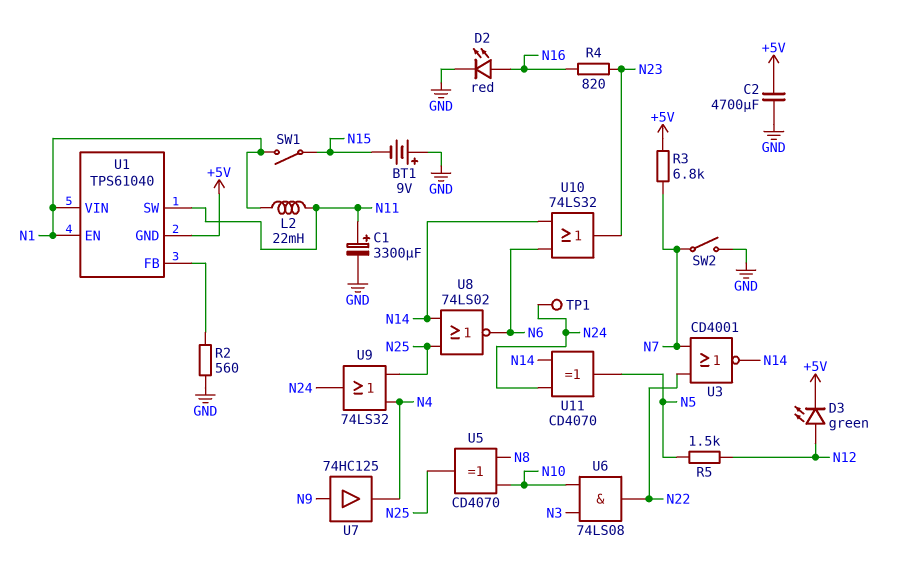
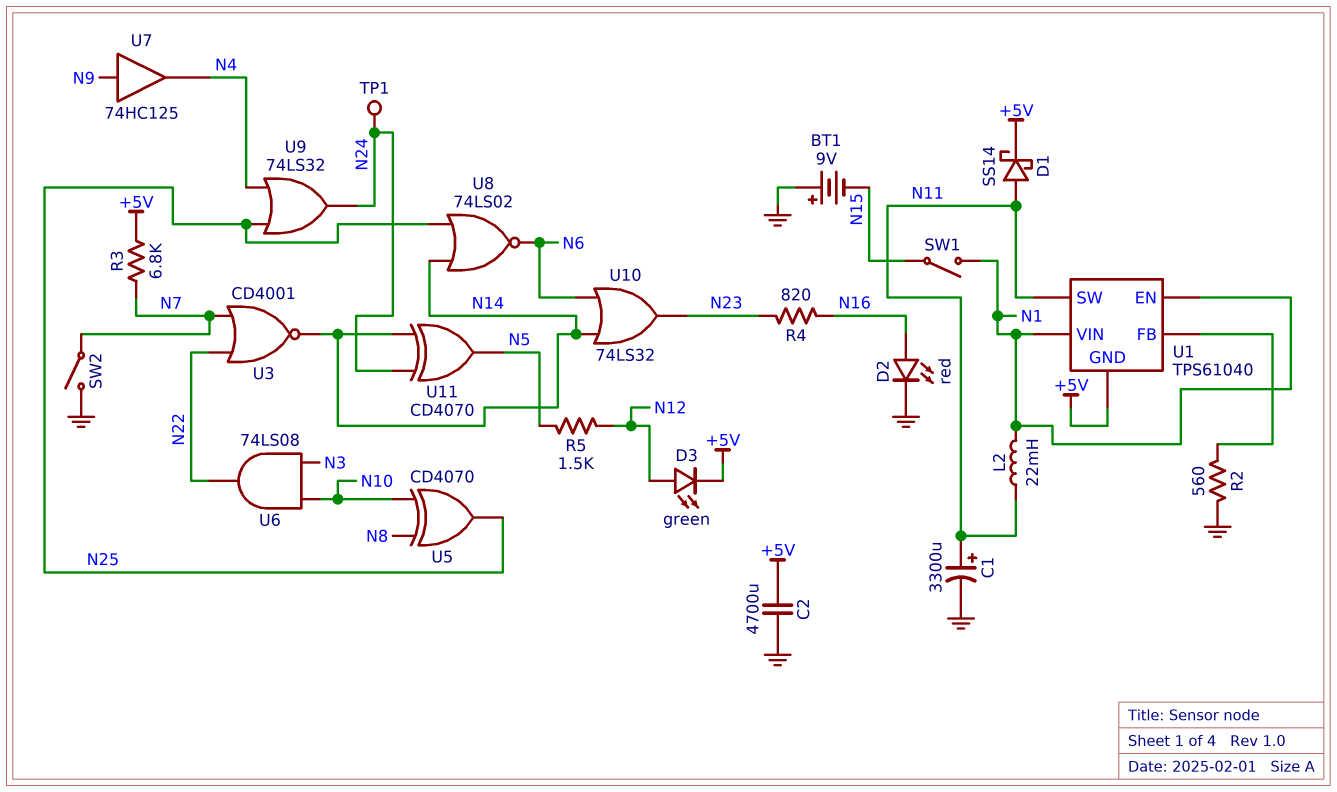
D1: none -> schottky SS14 (A N11, K +5V)

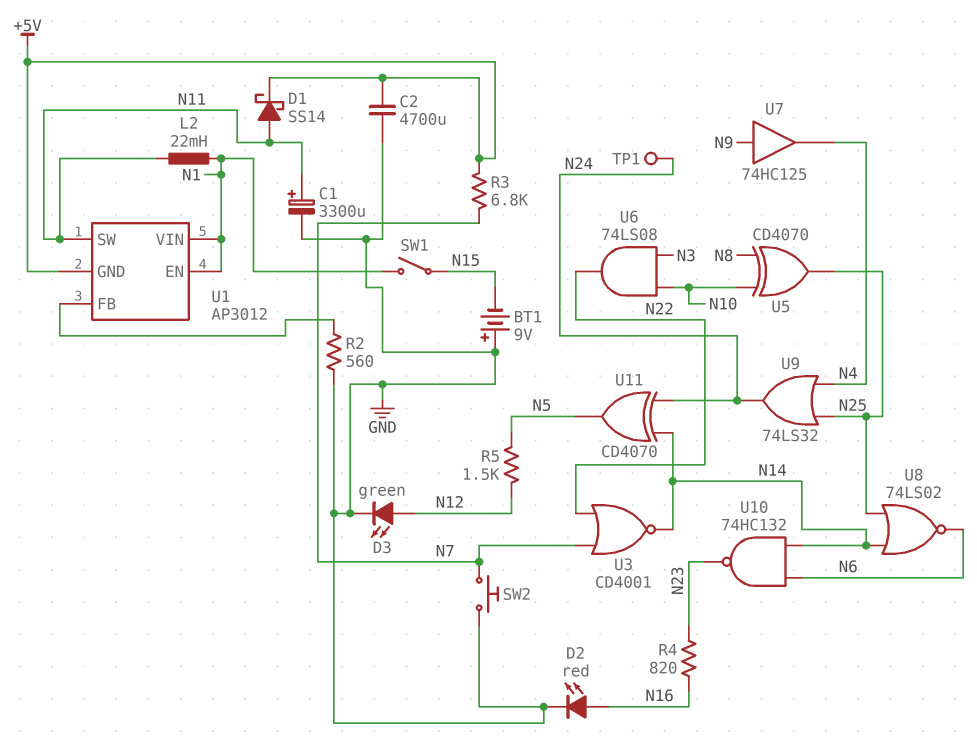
D3: LED green (A N12, K +5V) -> LED green (A N12, K GND)
SW2: switch (GND, N7) -> button (GND, N7)
U1: TPS61040 -> AP3012
U10: OR 74LS32 (in N6, in N14, out N23) -> NAND 74HC132 (in N6, in N14, out N23)

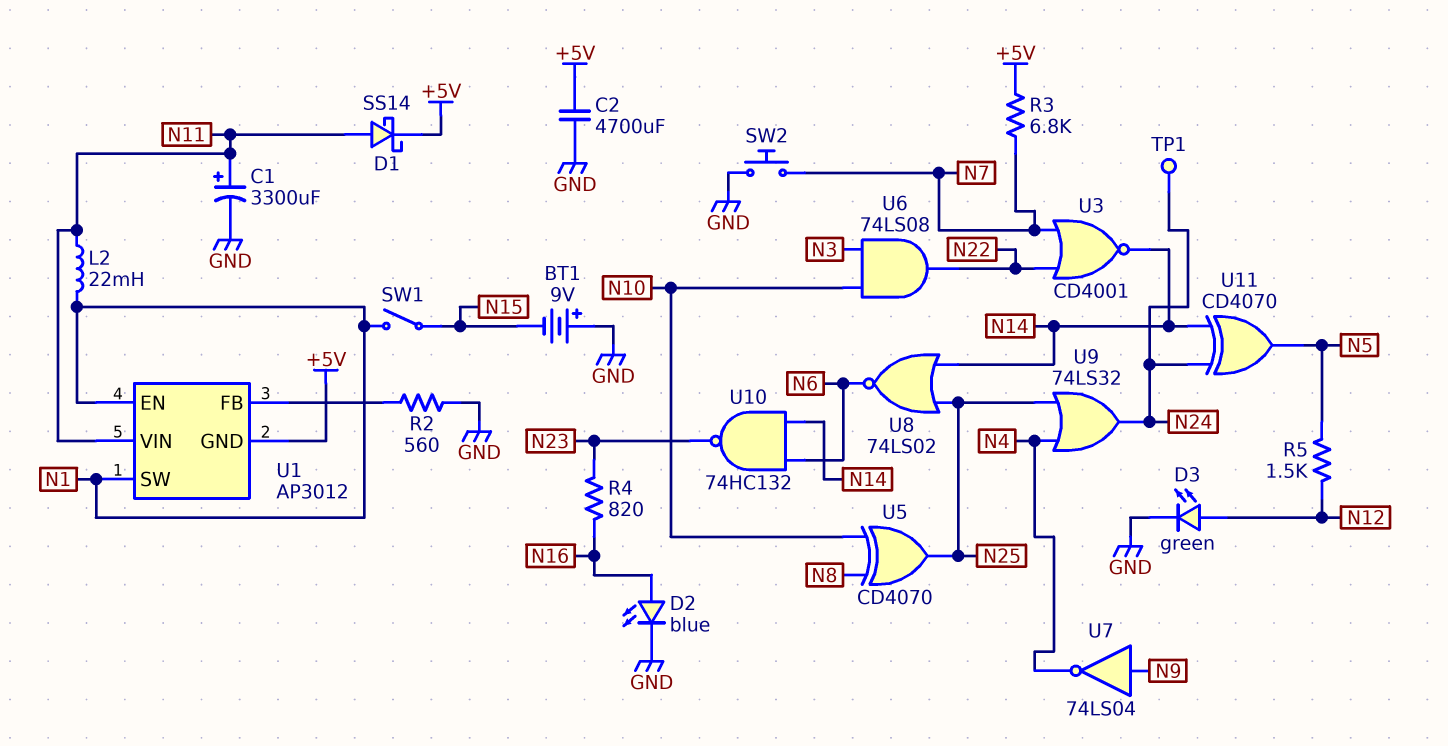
D2: LED red (A N16, K GND) -> LED blue (A N16, K GND)
U1 pin SW: N11 -> N1
U1 pin VIN: N1 -> N11
U7: buffer 74HC125 (in N9, out N4) -> NOT 74LS04 (in N9, out N4)

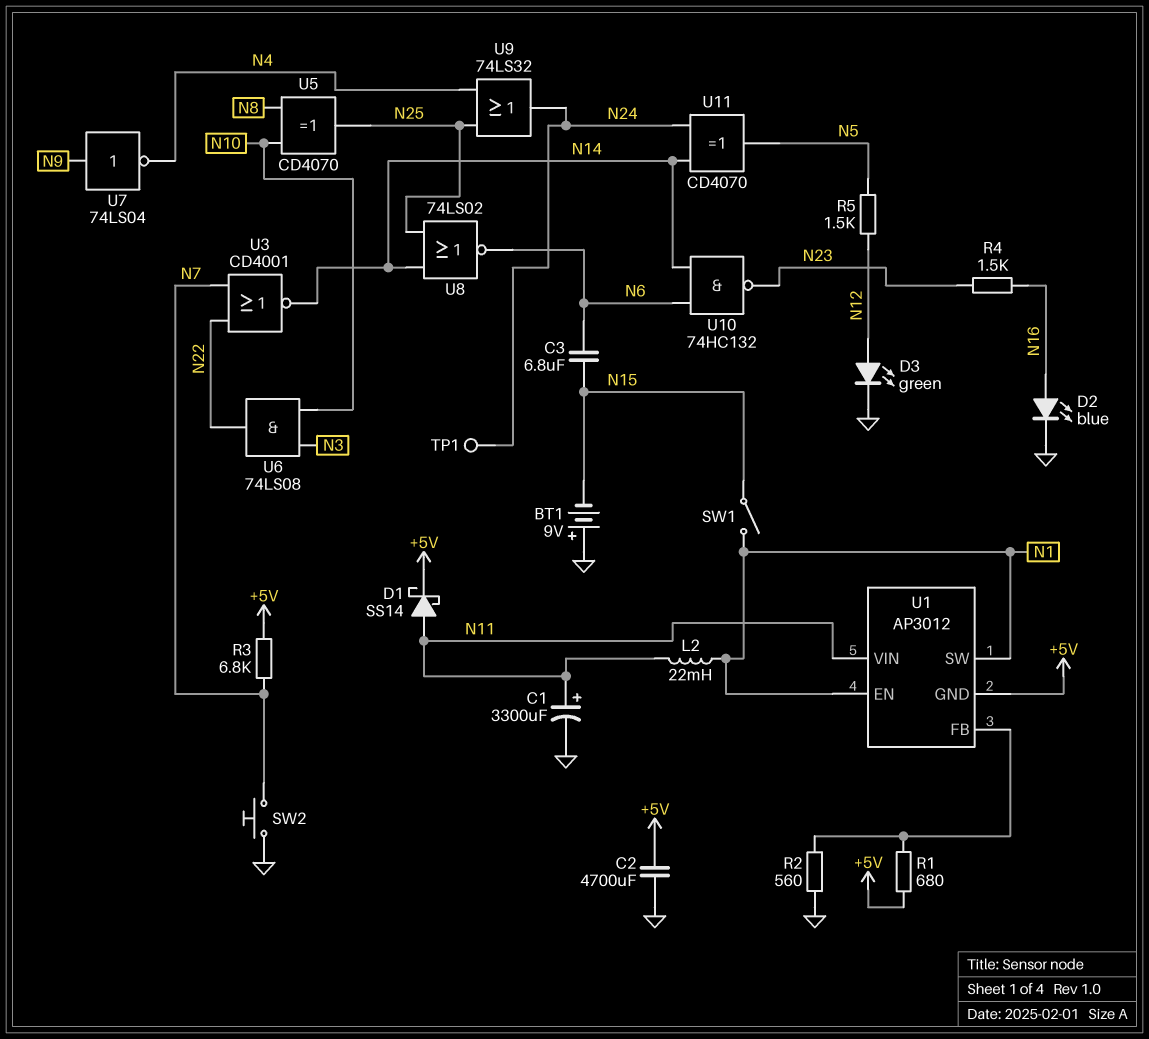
C3: none -> 6.8uF (N6, N15)
R1: none -> 680 (+5V, U1/FB)
R4: 820 (N16, N23) -> 1.5k (N16, N23)

